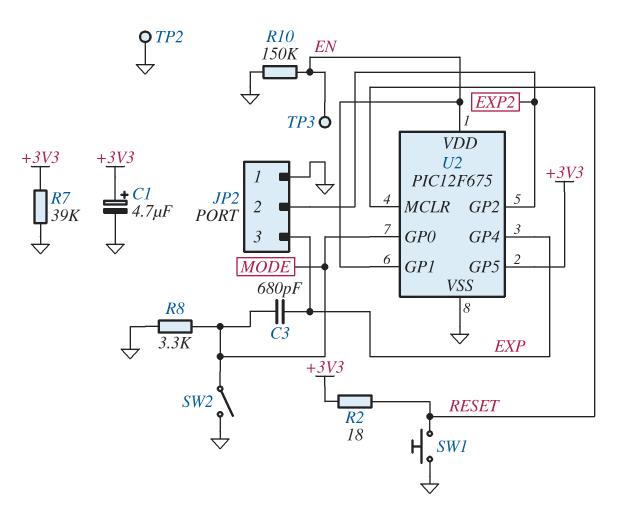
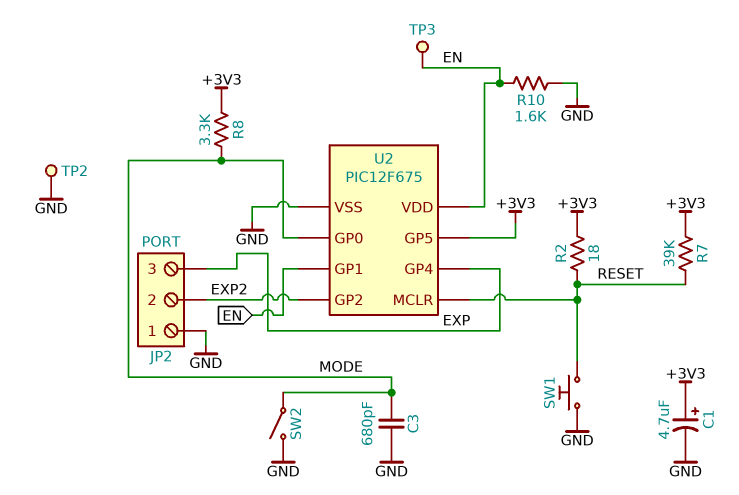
C3: 680pF (EXP, MODE) -> 680pF (GND, MODE)
R7: 39k (+3V3, GND) -> 39k (+3V3, RESET)
R8: 3.3k (GND, MODE) -> 3.3k (+3V3, MODE)
R10: 150k (EN, GND) -> 1.6k (EN, GND)

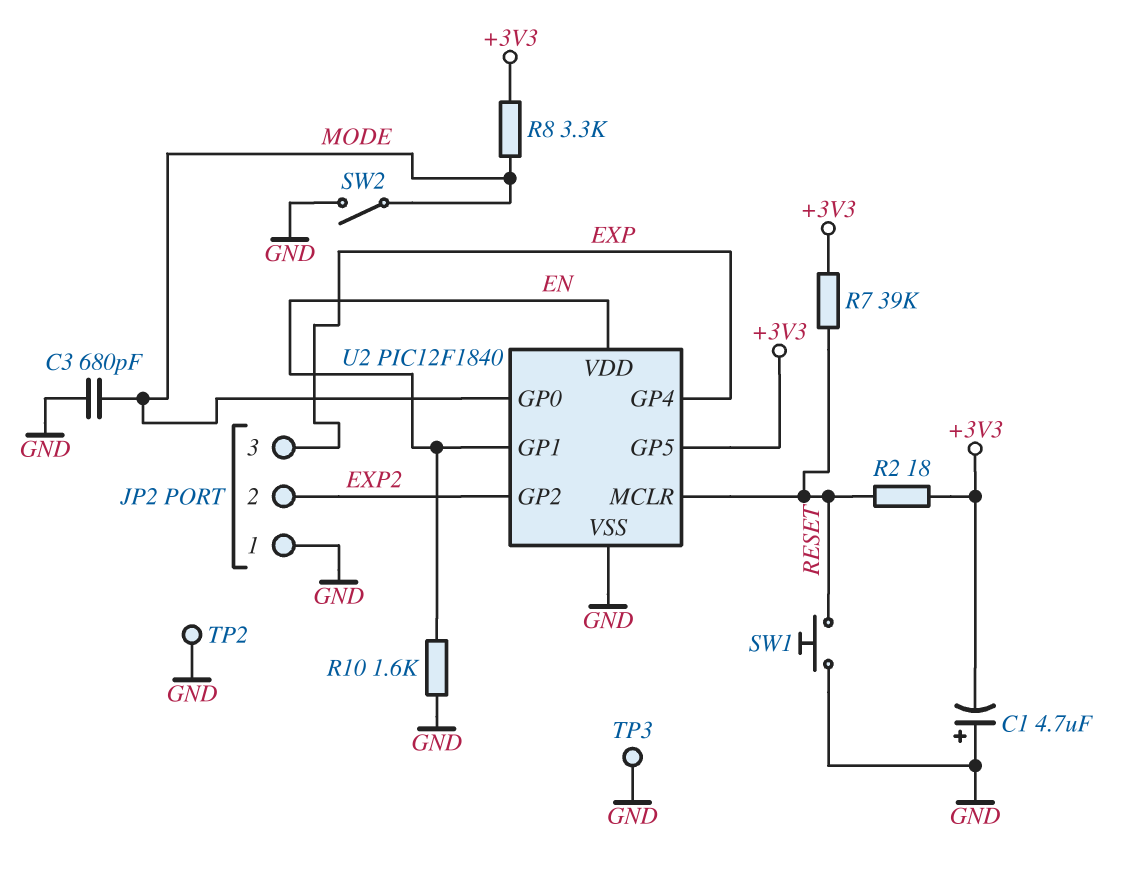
C1: 4.7uF (plus +3V3, minus GND) -> 4.7uF (plus GND, minus +3V3)
TP3: test point (EN) -> test point (GND)
U2: PIC12F675 -> PIC12F1840

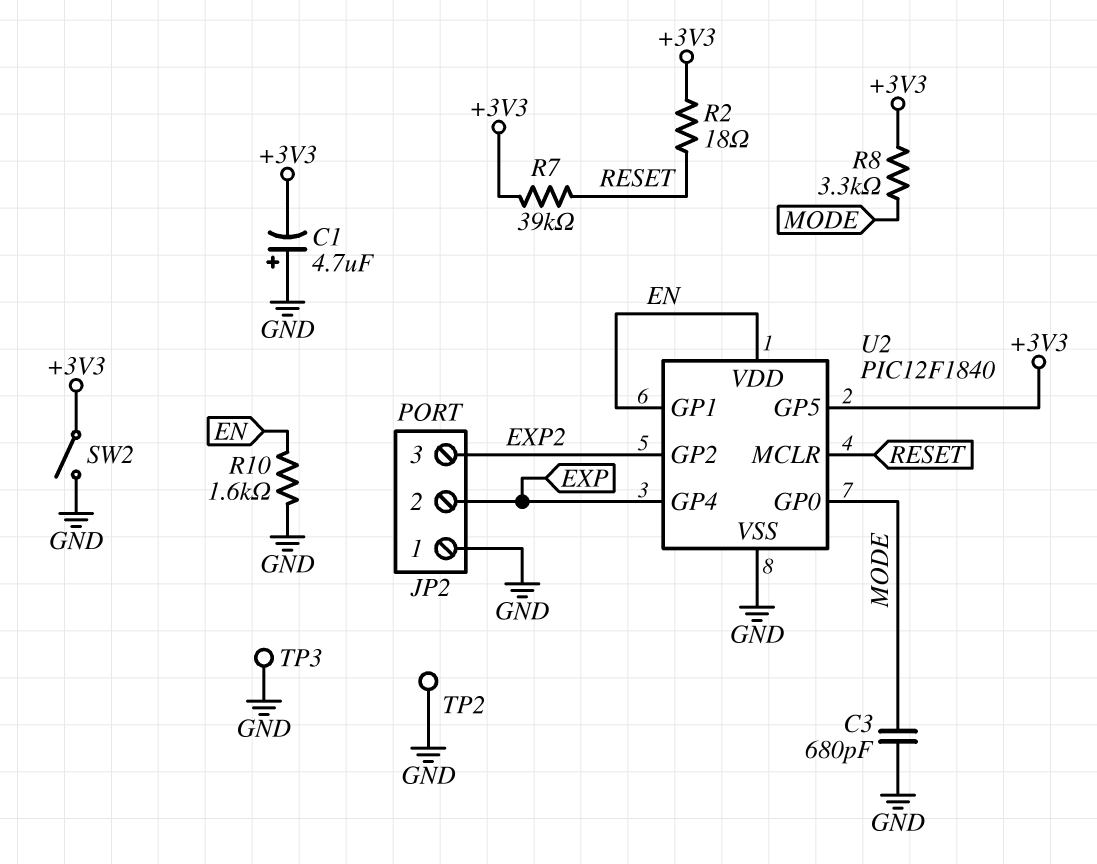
JP2 pin 2: EXP2 -> EXP
JP2 pin 3: EXP -> EXP2
SW1: button (GND, RESET) -> none
SW2: switch (GND, MODE) -> switch (+3V3, GND)

